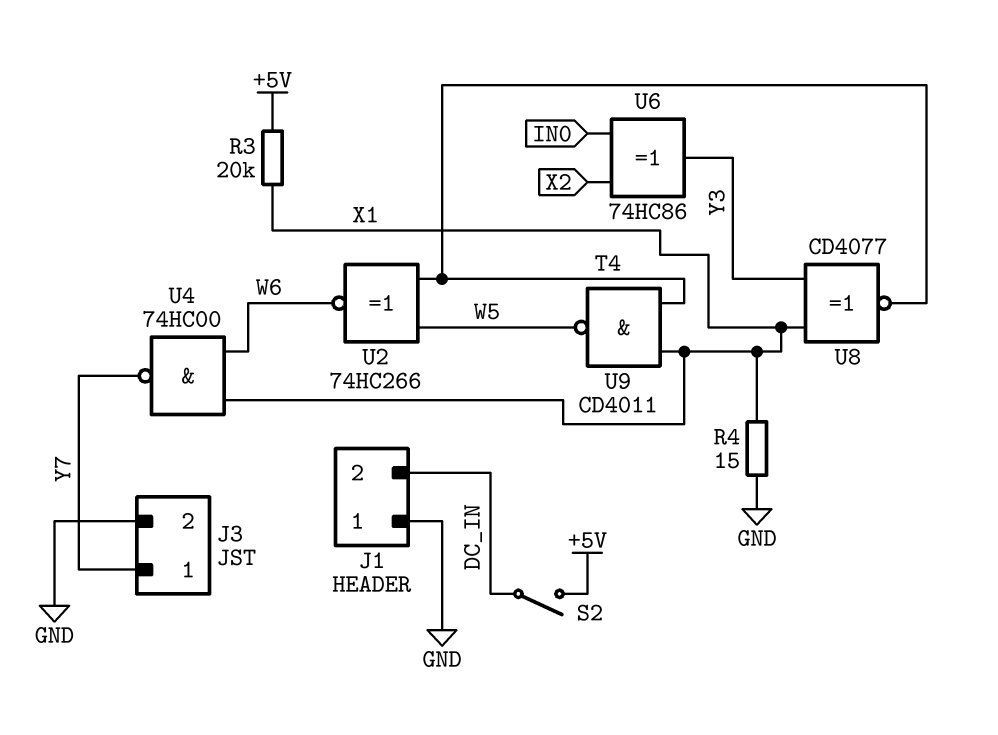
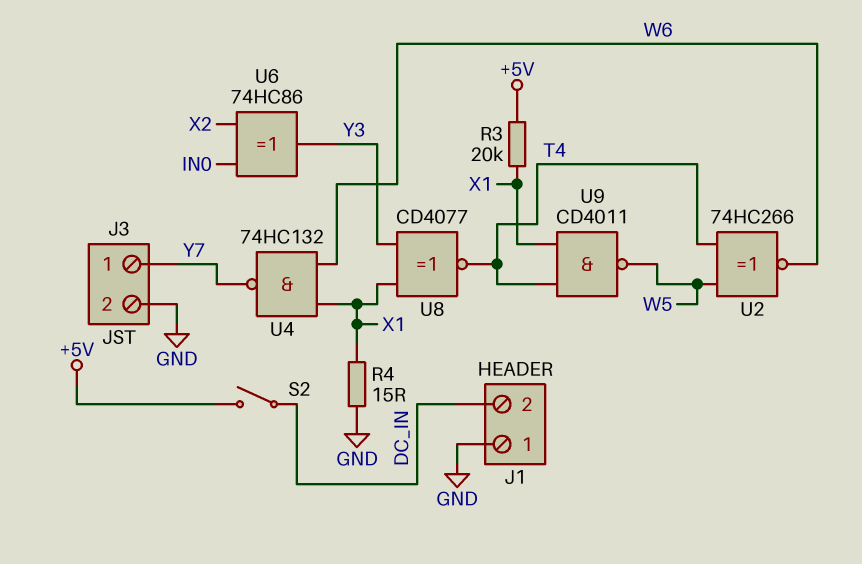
U4: NAND 74HC00 (in W6, in X1, out Y7) -> NAND 74HC132 (in W6, in X1, out Y7)

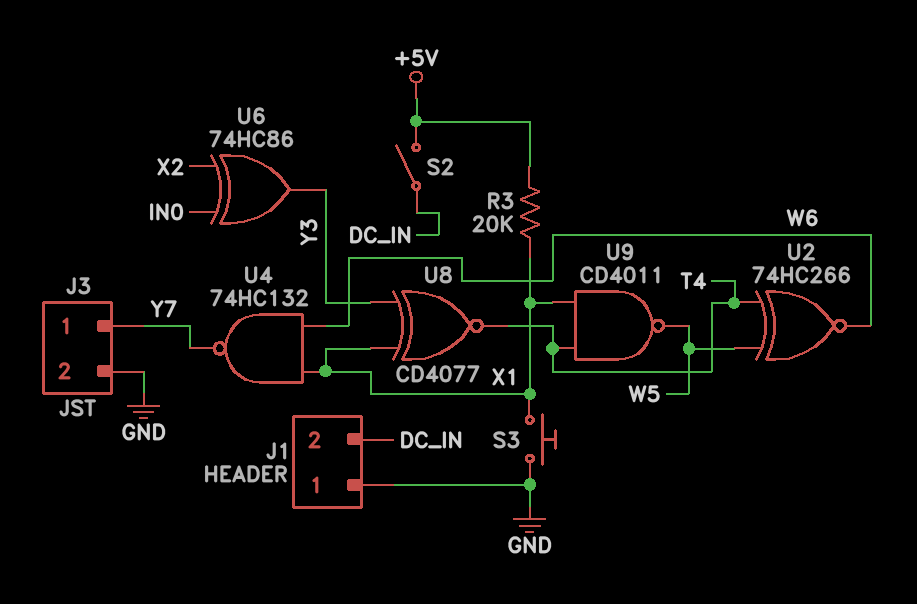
R4: 15 (GND, X1) -> none
S3: none -> button (GND, X1)

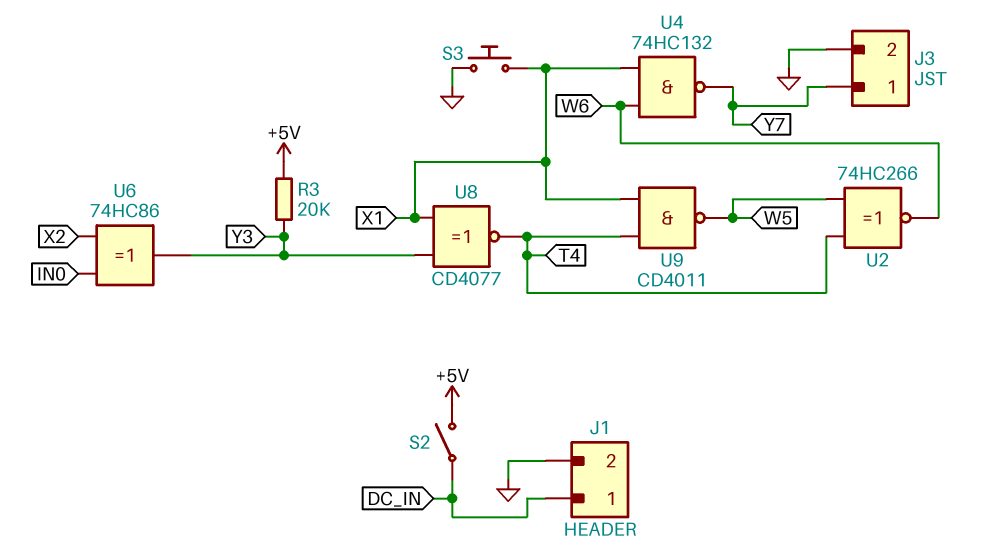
J1 pin 1: GND -> DC_IN
J1 pin 2: DC_IN -> GND
R3: 20k (+5V, X1) -> 20k (+5V, Y3)

